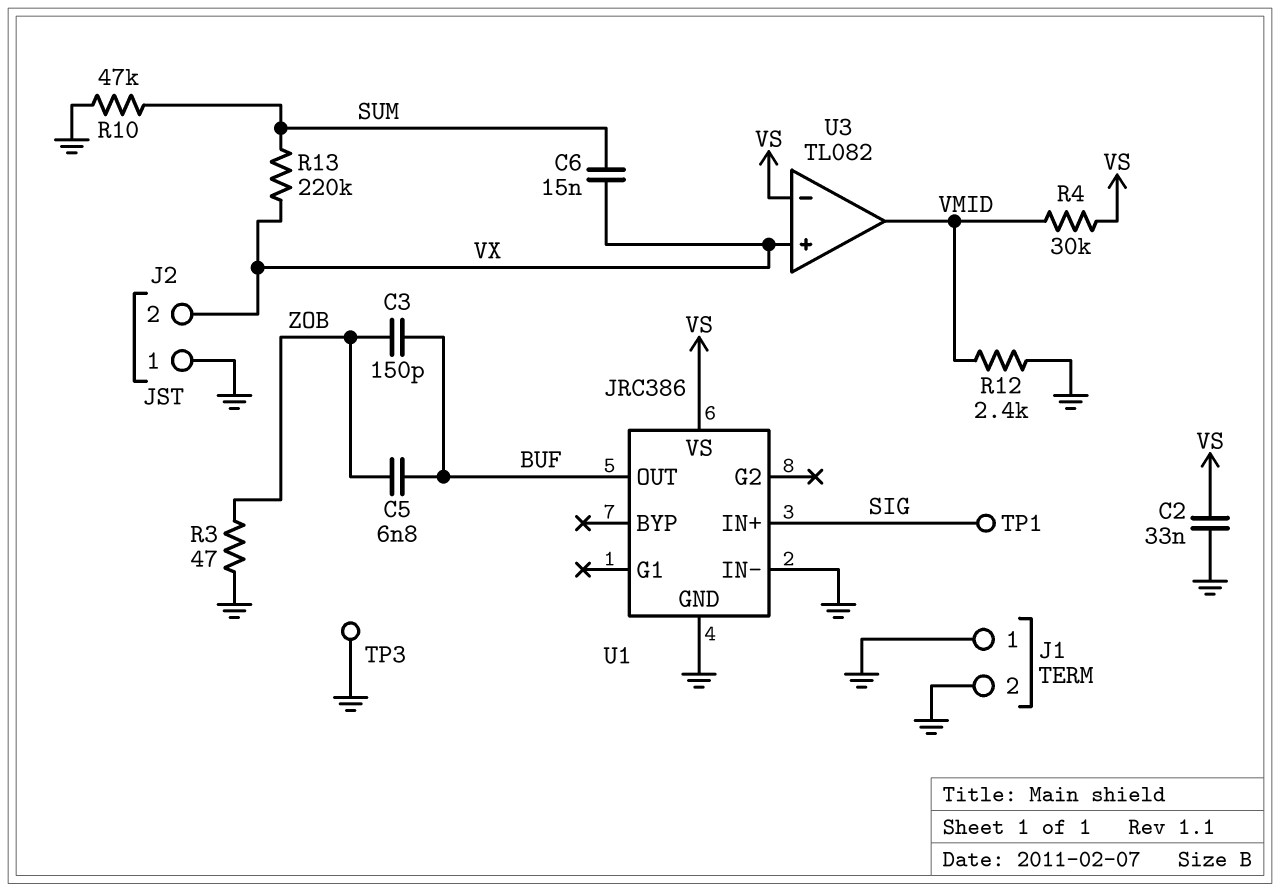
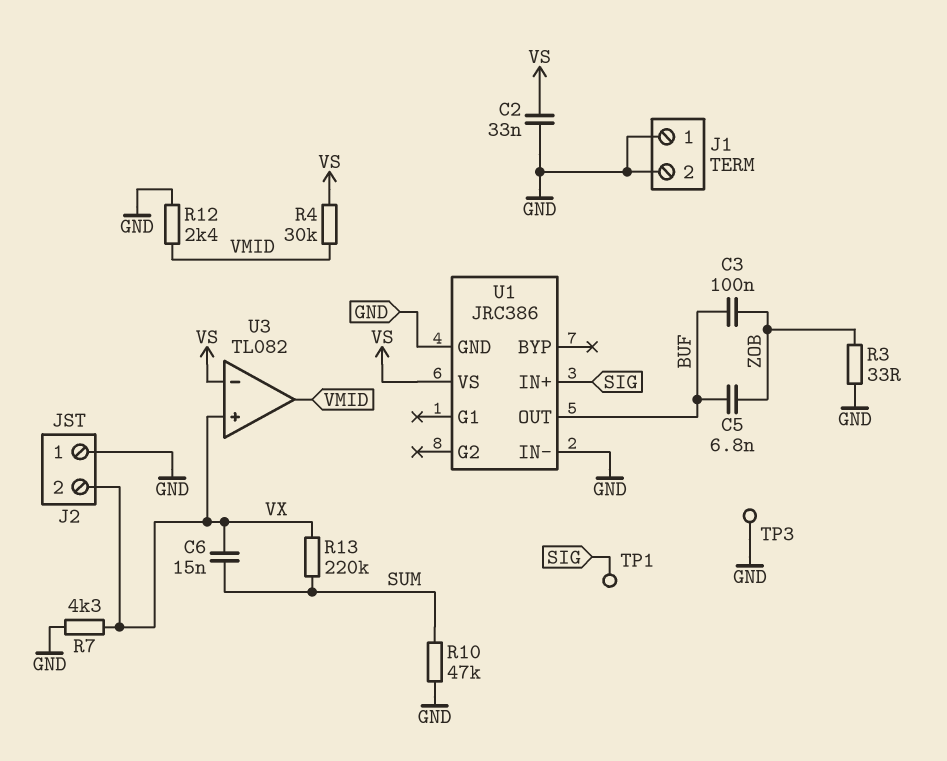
C3: 150pF (BUF, ZOB) -> 100nF (BUF, ZOB)
R3: 47 (GND, ZOB) -> 33 (GND, ZOB)
R7: none -> 4.3k (GND, VX)

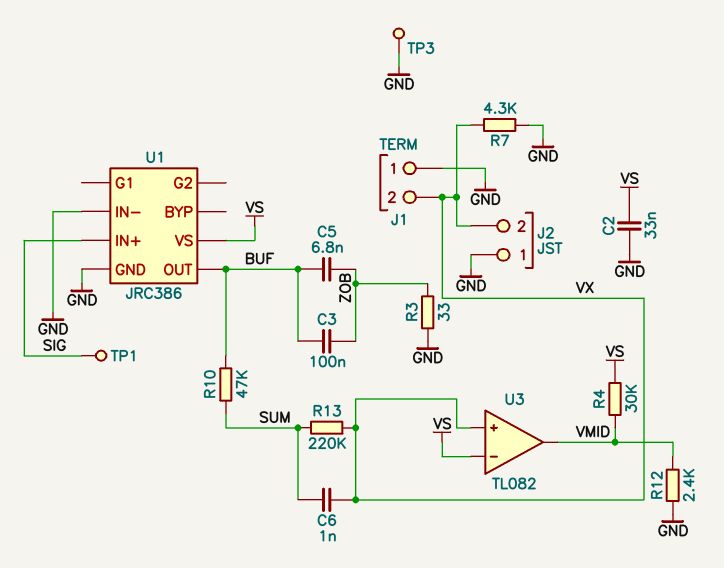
C6: 15nF (SUM, VX) -> 1nF (SUM, VX)
J1 pin 2: GND -> VX
R10: 47k (GND, SUM) -> 47k (BUF, SUM)

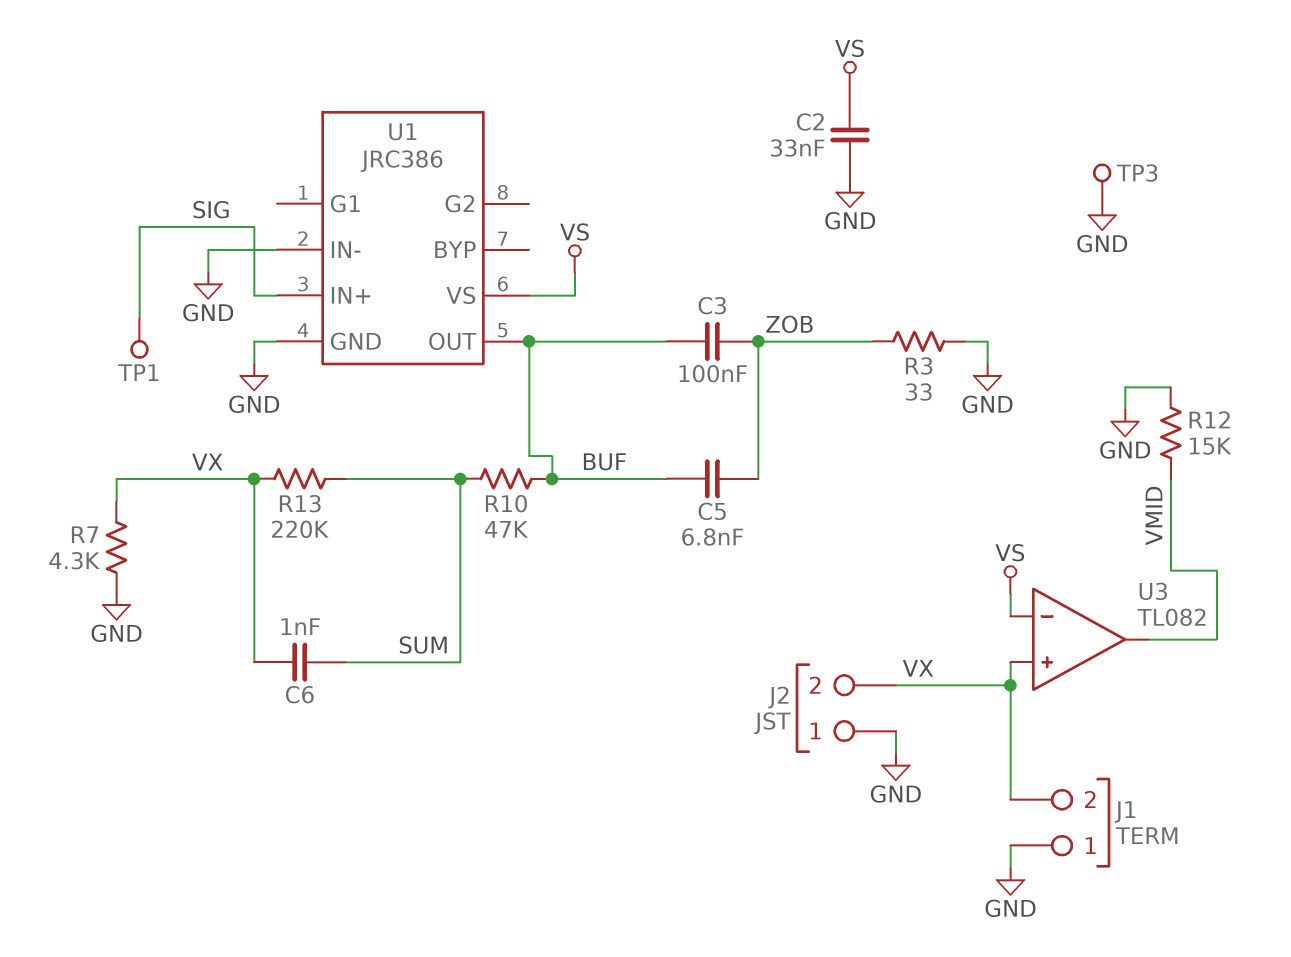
R4: 30k (VMID, VS) -> none
R12: 2.4k (GND, VMID) -> 15k (GND, VMID)

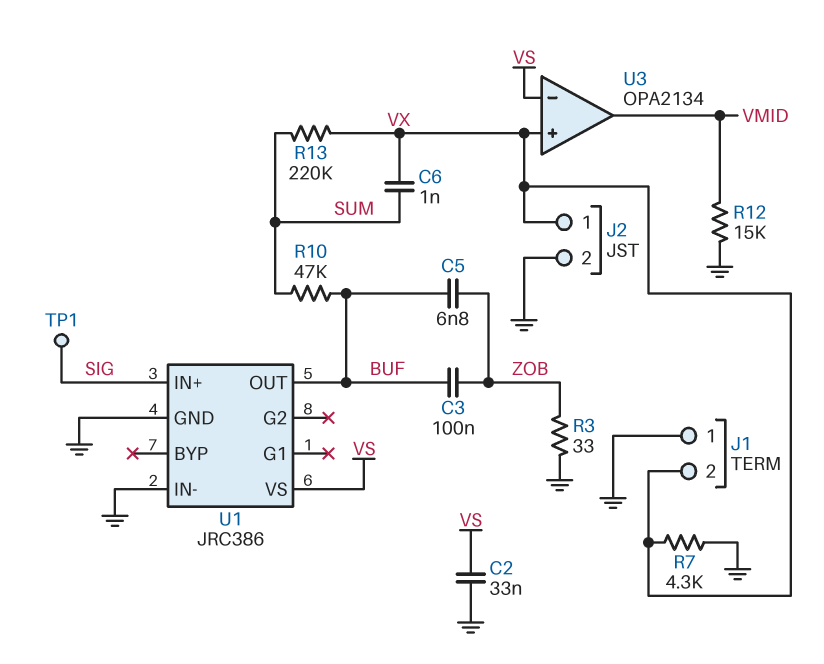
J2 pin 1: GND -> VX
J2 pin 2: VX -> GND
TP3: test point (GND) -> none
U3: TL082 -> OPA2134

